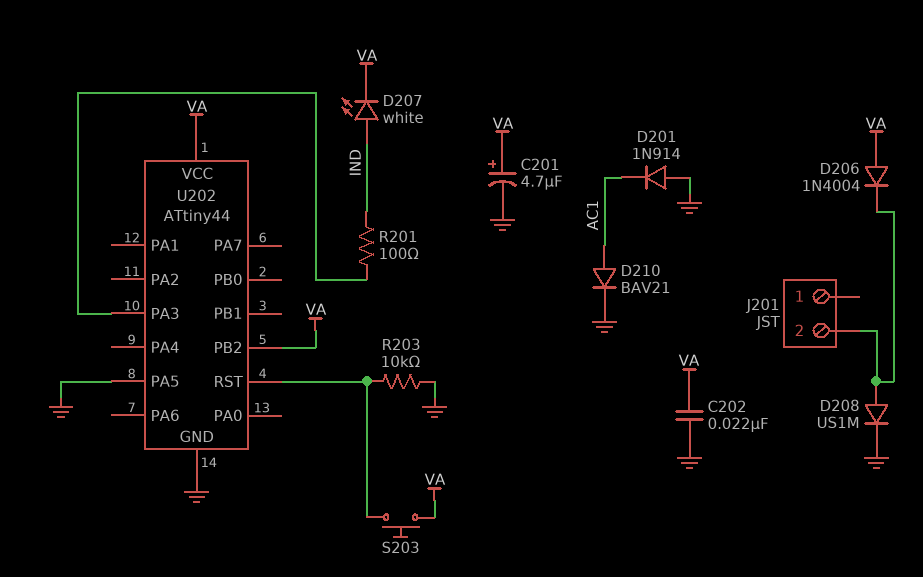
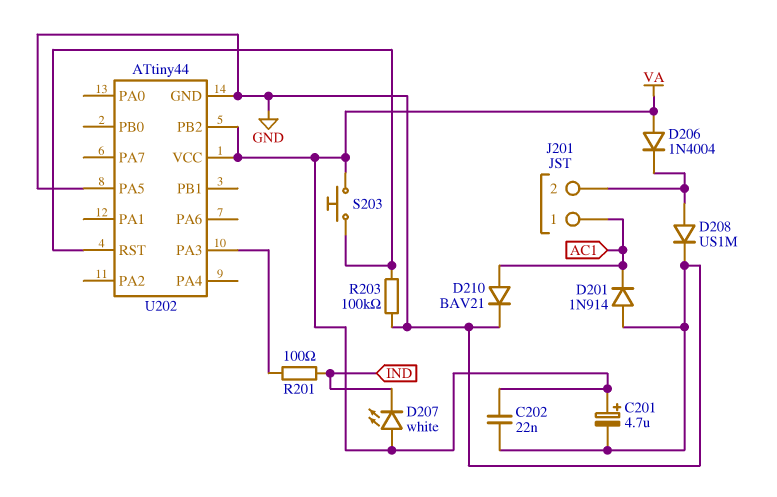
D207: LED white (A IND, K VA) -> LED white (A VA, K IND)
J201 pin 1: none -> AC1
R203: 10k (GND, U202/RST) -> 100k (GND, U202/RST)

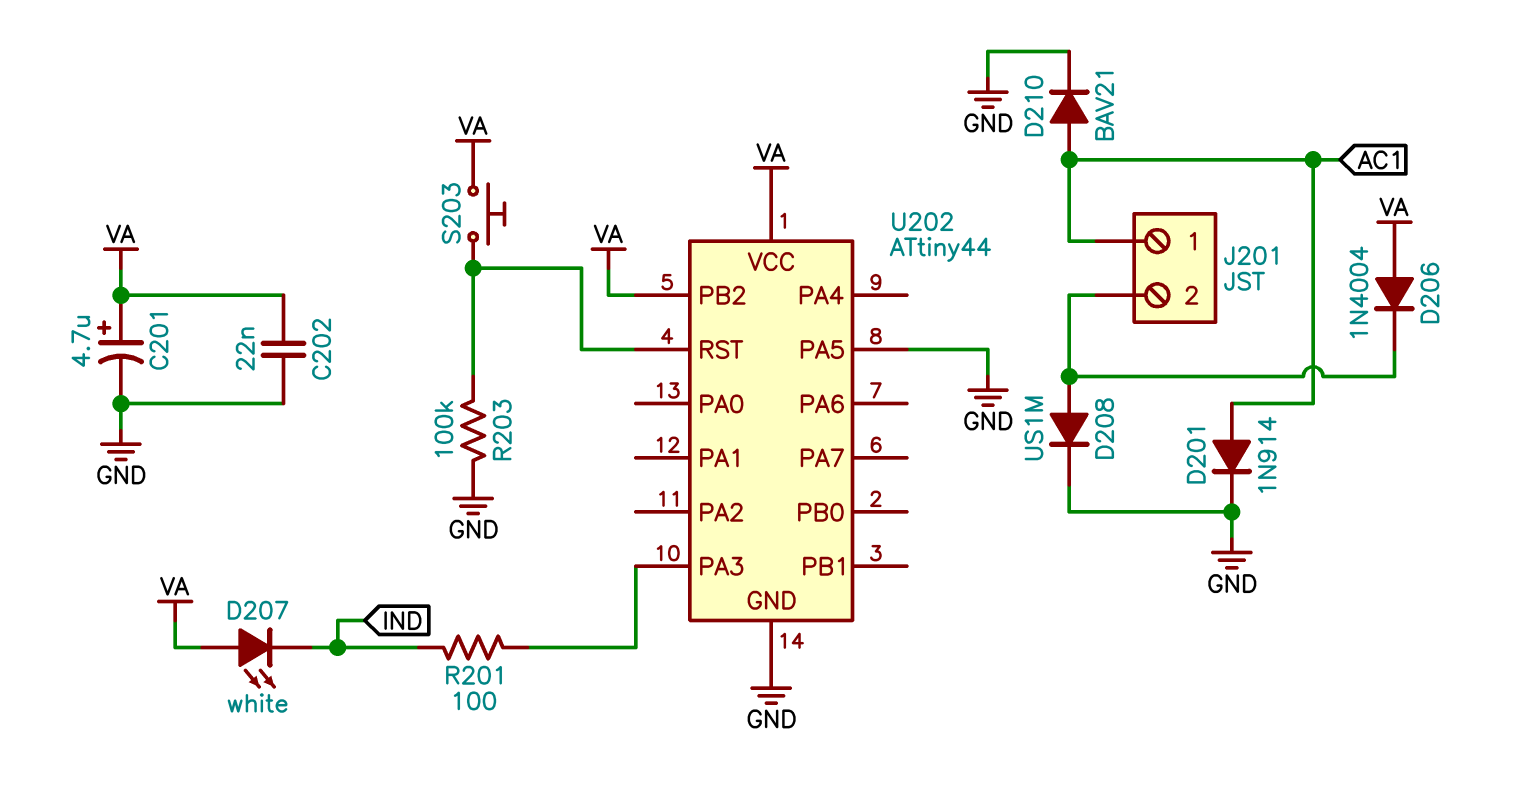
D201: diode 1N914 (A GND, K AC1) -> diode 1N914 (A AC1, K GND)

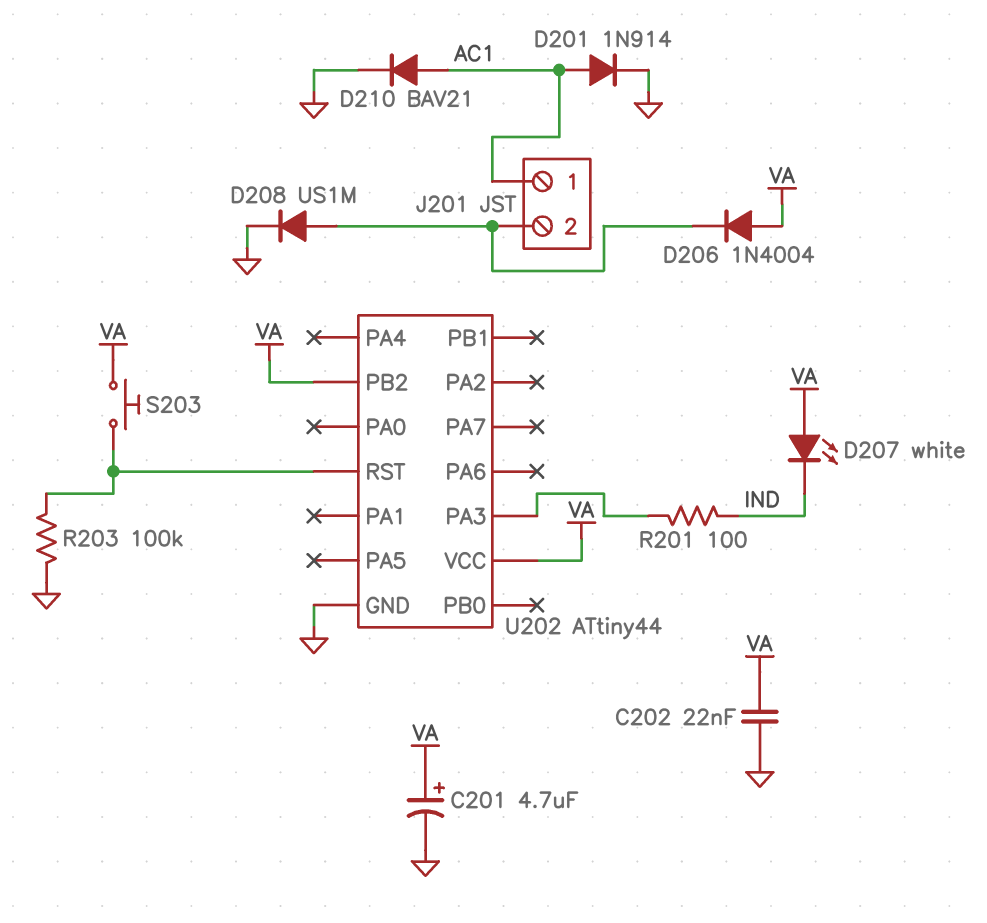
U202 pin PA5: GND -> none

